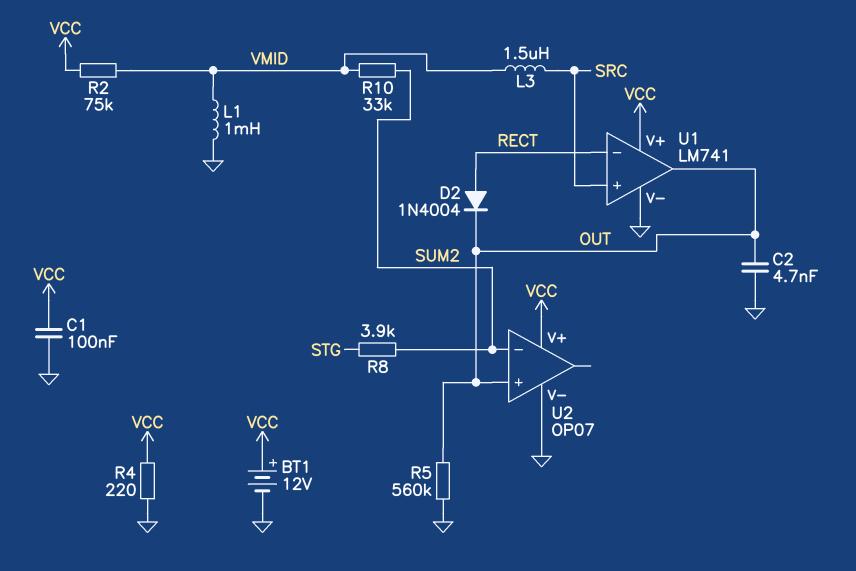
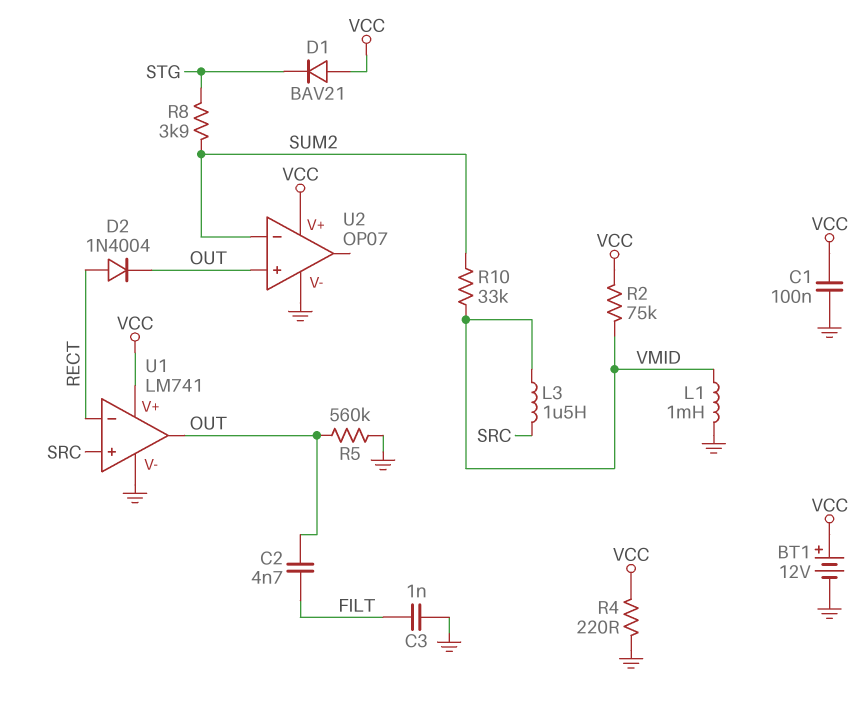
C2: 4.7nF (GND, OUT) -> 4.7nF (FILT, OUT)
C3: none -> 1nF (FILT, GND)
D1: none -> diode BAV21 (A VCC, K STG)

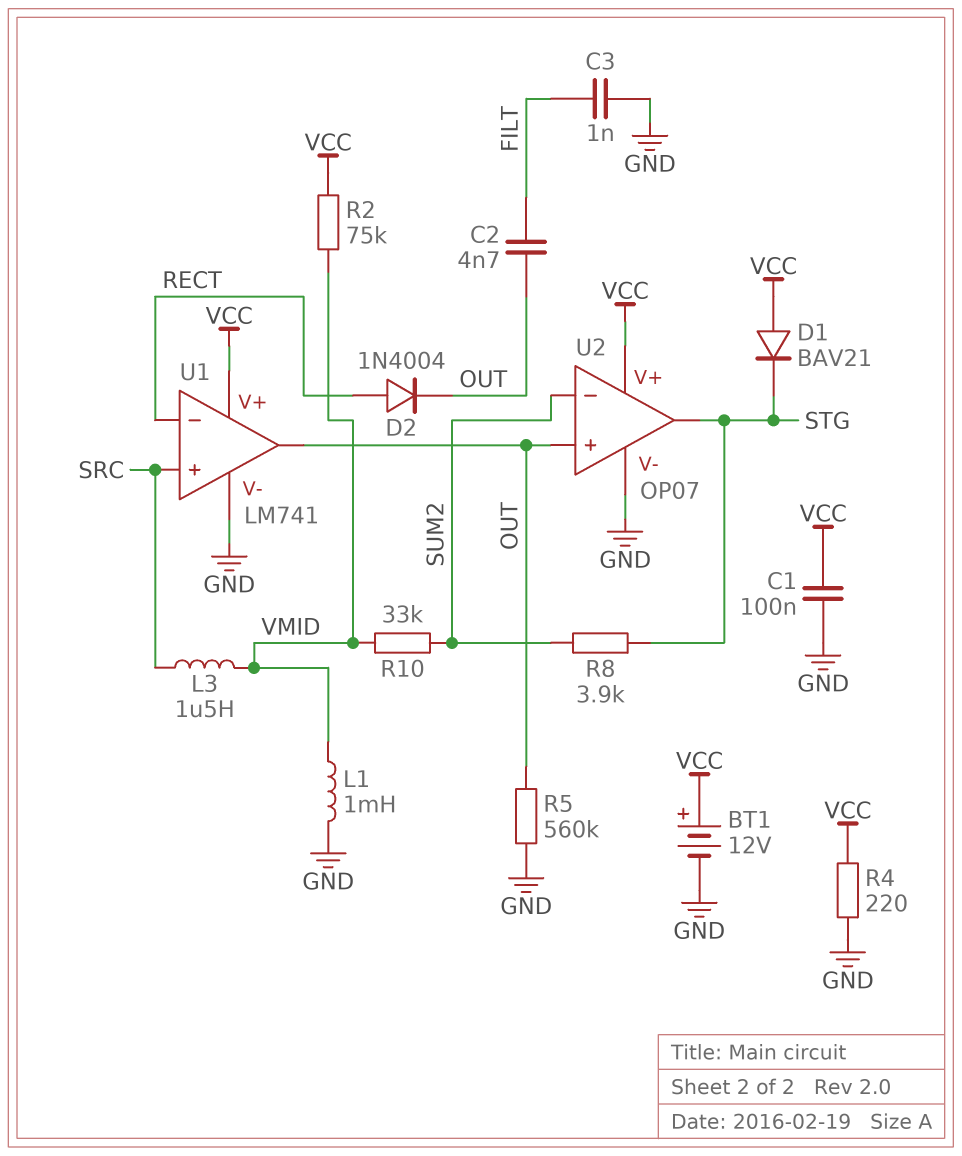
U2 pin out: none -> STG

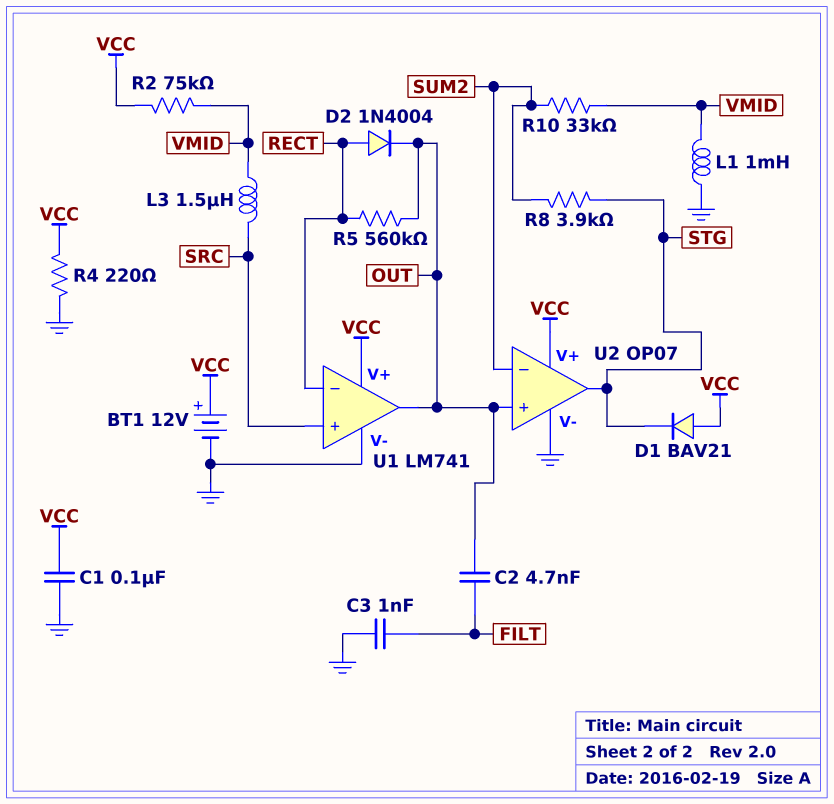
R5: 560k (GND, OUT) -> 560k (OUT, RECT)

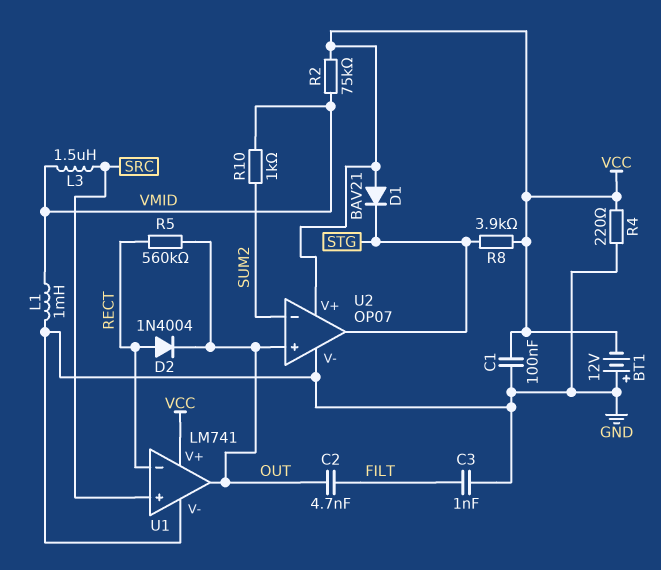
BT1: 12V (plus VCC, minus GND) -> 12V (plus GND, minus VCC)
R8: 3.9k (STG, SUM2) -> 3.9k (STG, VCC)
R10: 33k (SUM2, VMID) -> 1k (SUM2, VMID)

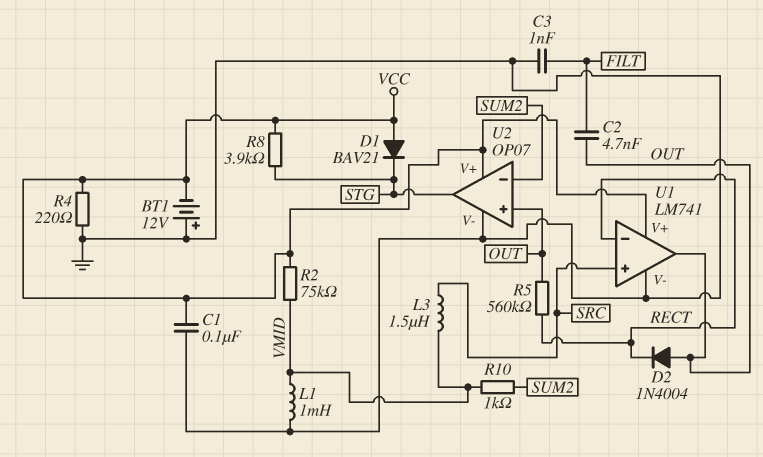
D2: diode 1N4004 (A RECT, K OUT) -> diode 1N4004 (A OUT, K RECT)

